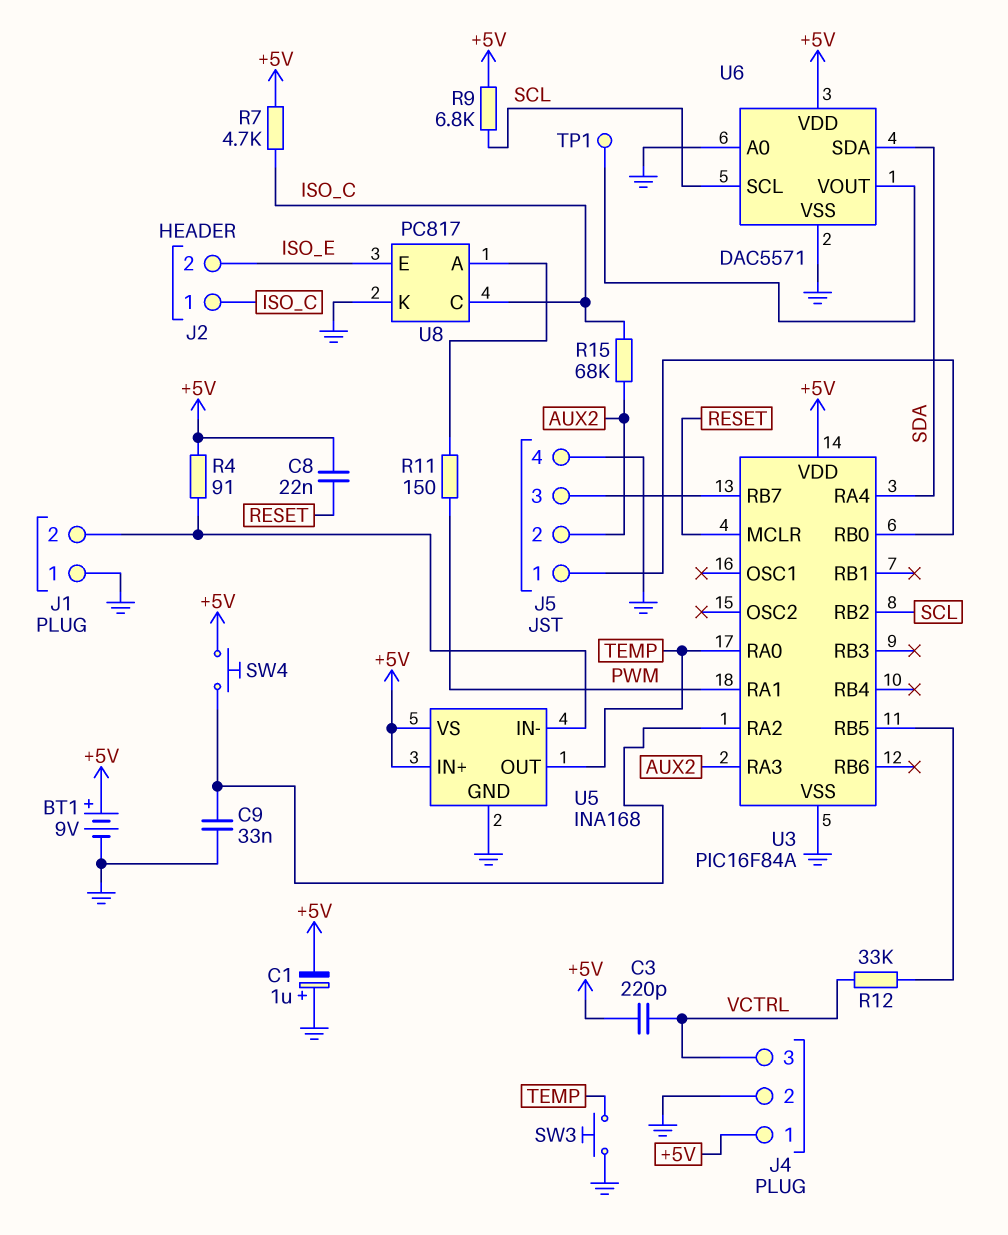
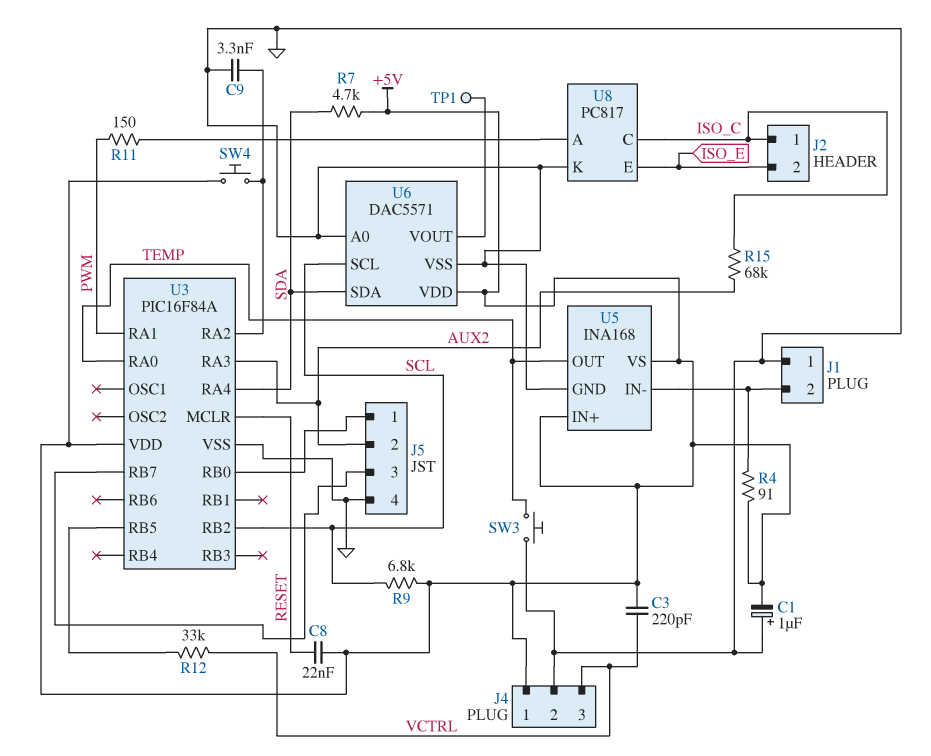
BT1: 9V (plus +5V, minus GND) -> none
C9: 33nF (GND, U3/RA2) -> 3.3nF (GND, U3/RA2)
R7: 4.7k (+5V, ISO_C) -> 4.7k (+5V, SDA)

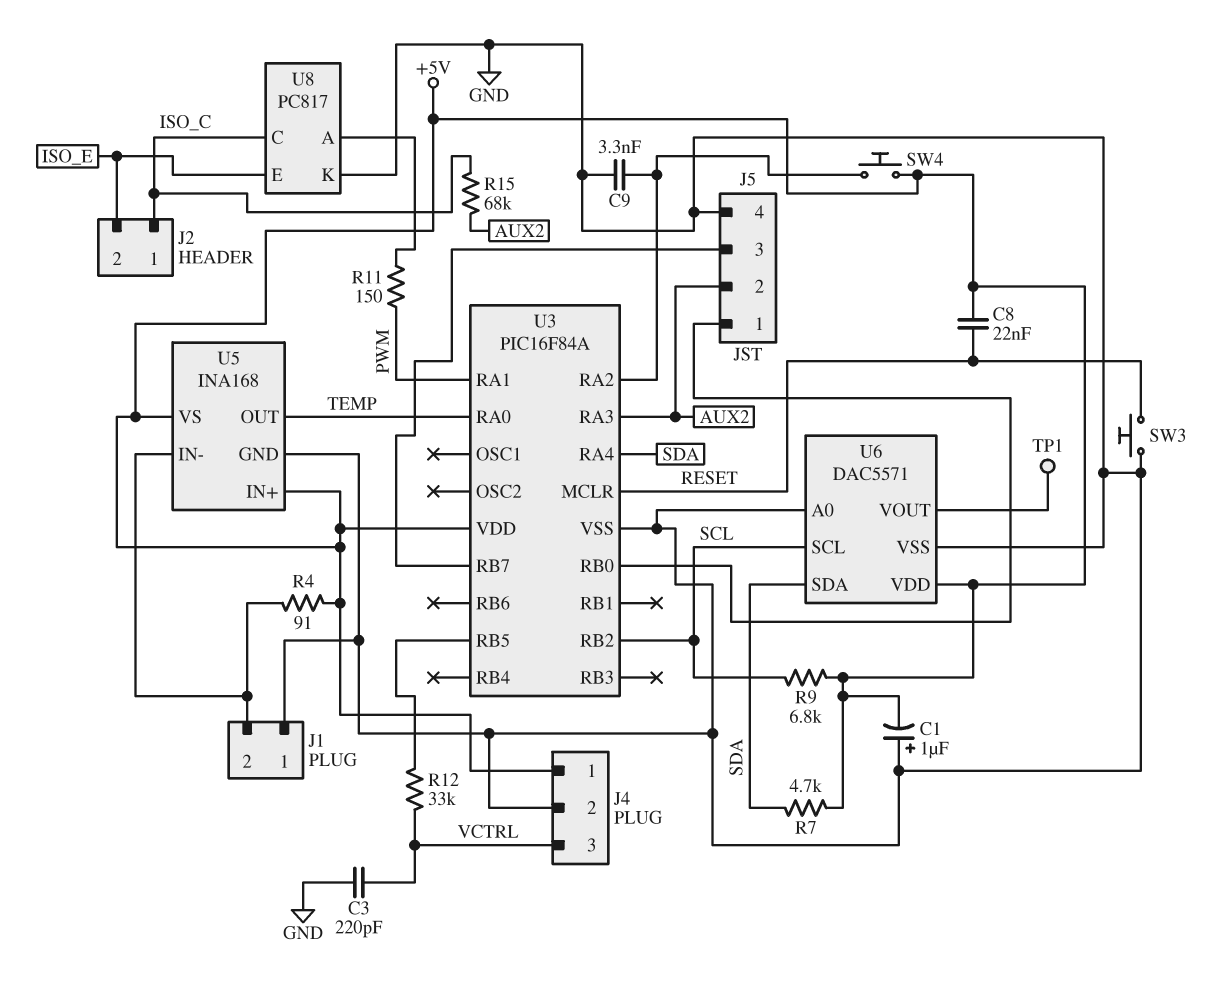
C3: 220pF (+5V, VCTRL) -> 220pF (GND, VCTRL)
SW3: button (GND, TEMP) -> button (GND, RESET)

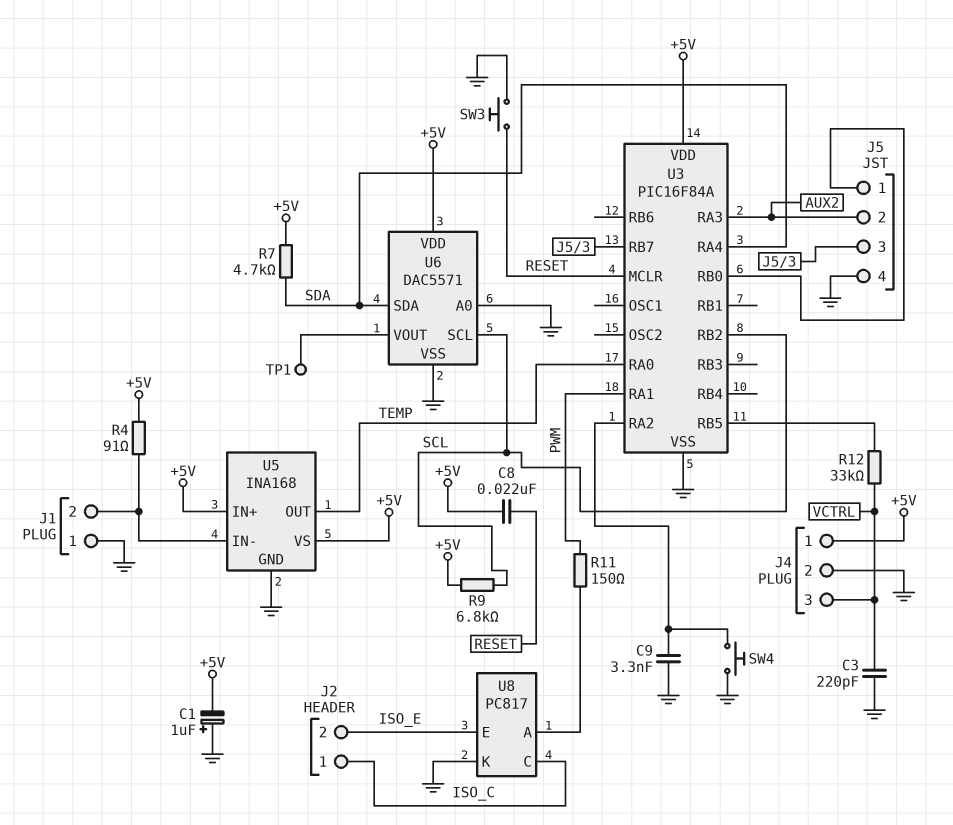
R15: 68k (AUX2, ISO_C) -> none
SW4: button (+5V, U3/RA2) -> button (GND, U3/RA2)

